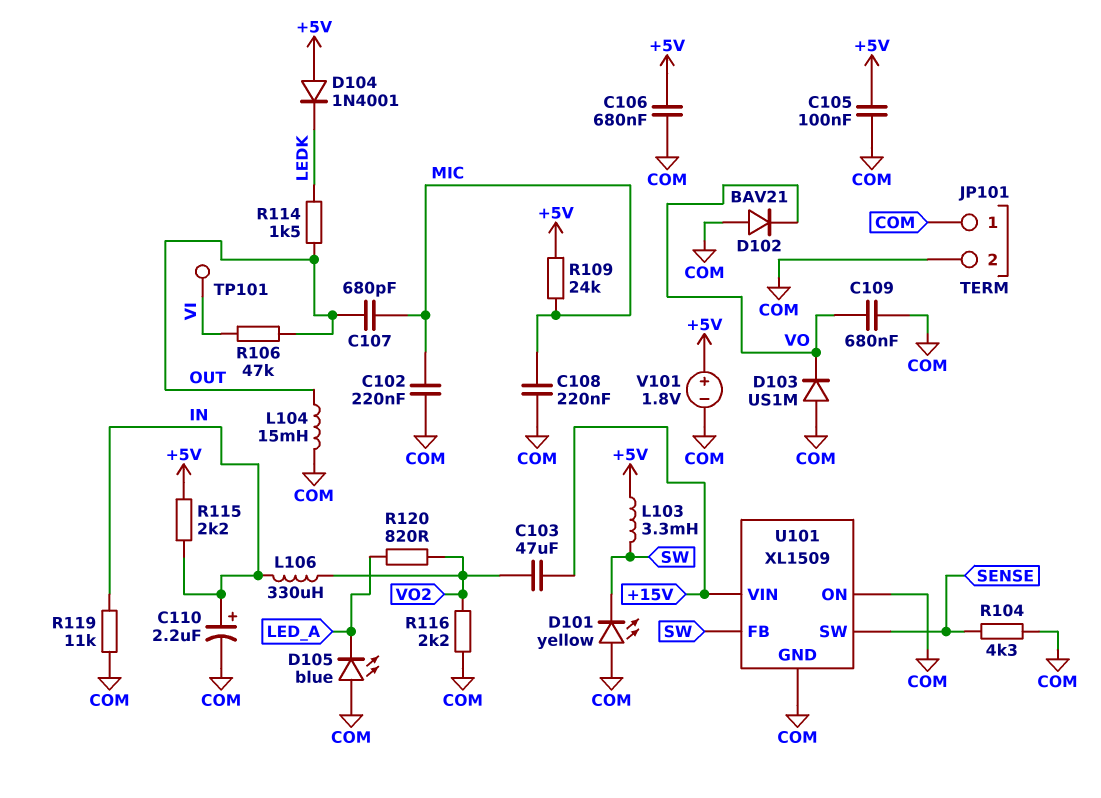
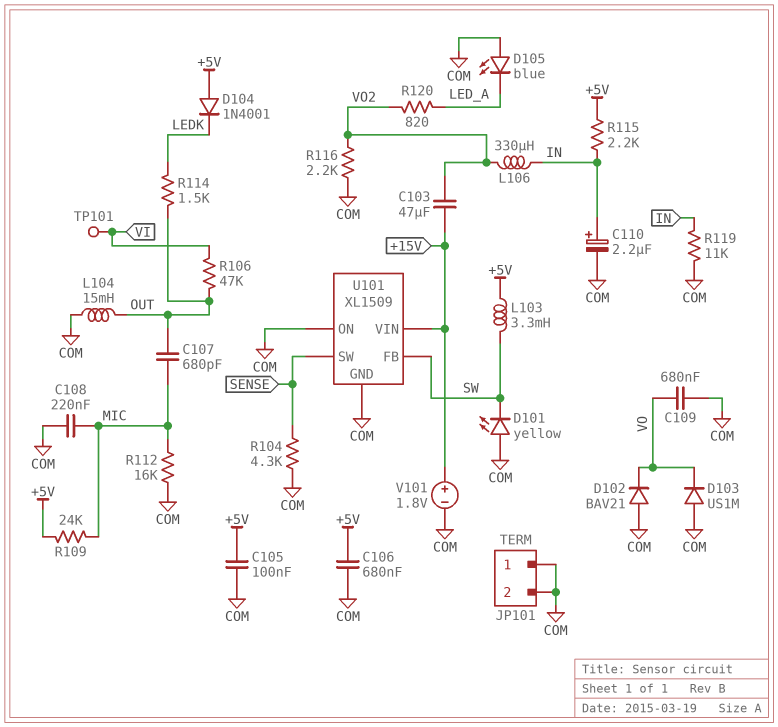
C102: 220nF (COM, MIC) -> none
R112: none -> 16k (COM, MIC)
V101: 1.8V (plus +5V, minus COM) -> 1.8V (plus +15V, minus COM)

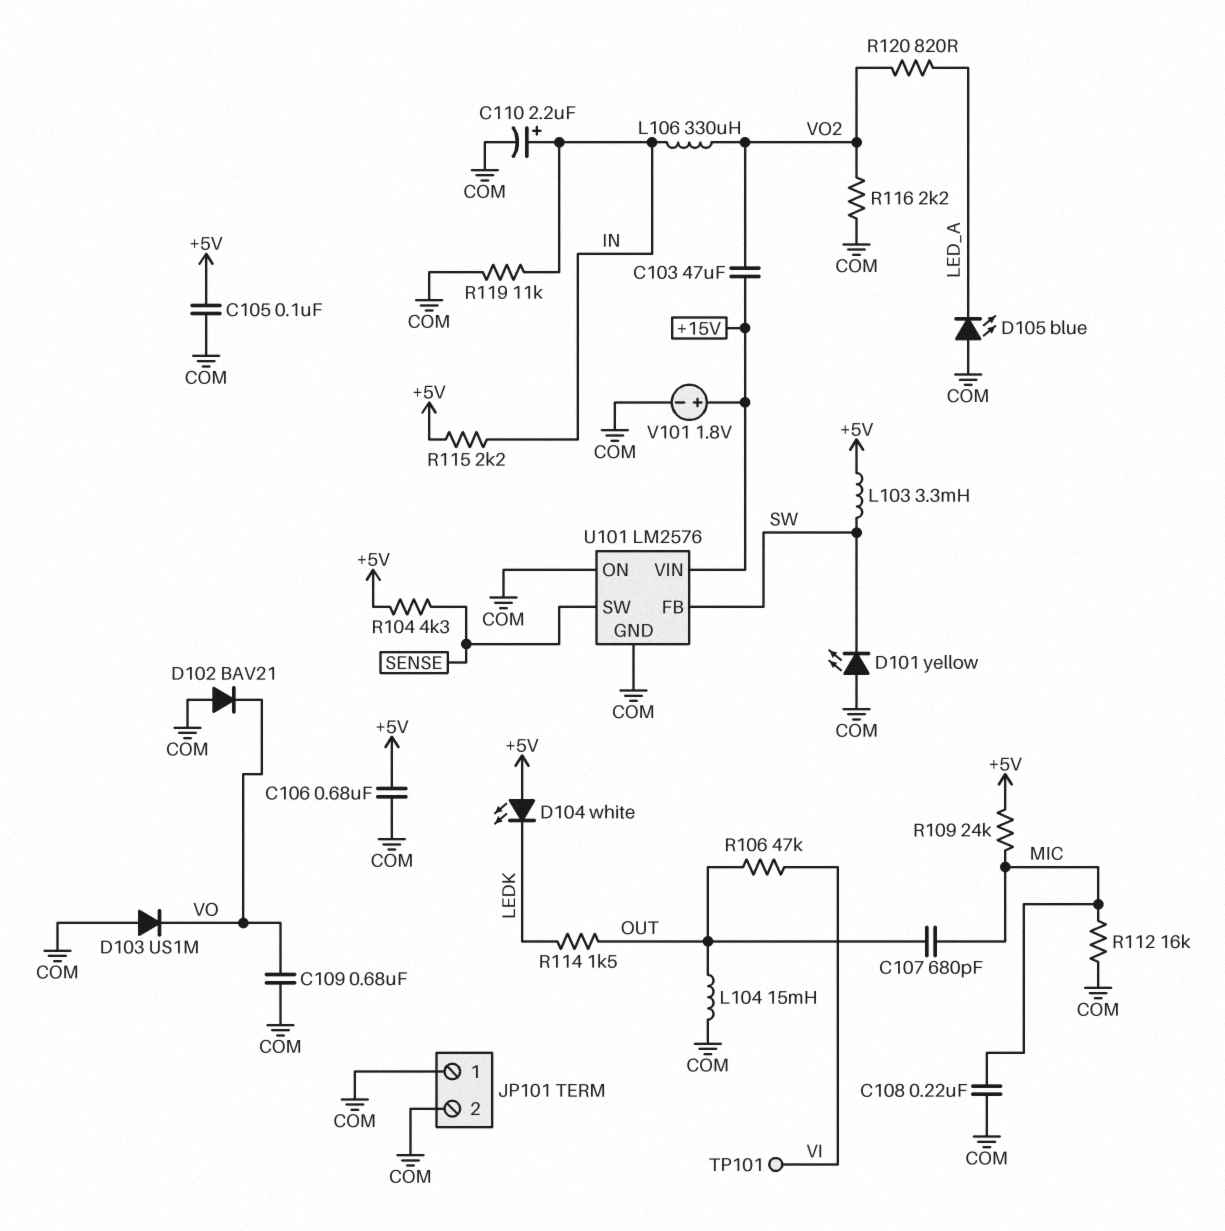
D104: diode 1N4001 (A +5V, K LEDK) -> LED white (A +5V, K LEDK)
R104: 4.3k (COM, SENSE) -> 4.3k (+5V, SENSE)
U101: XL1509 -> LM2576

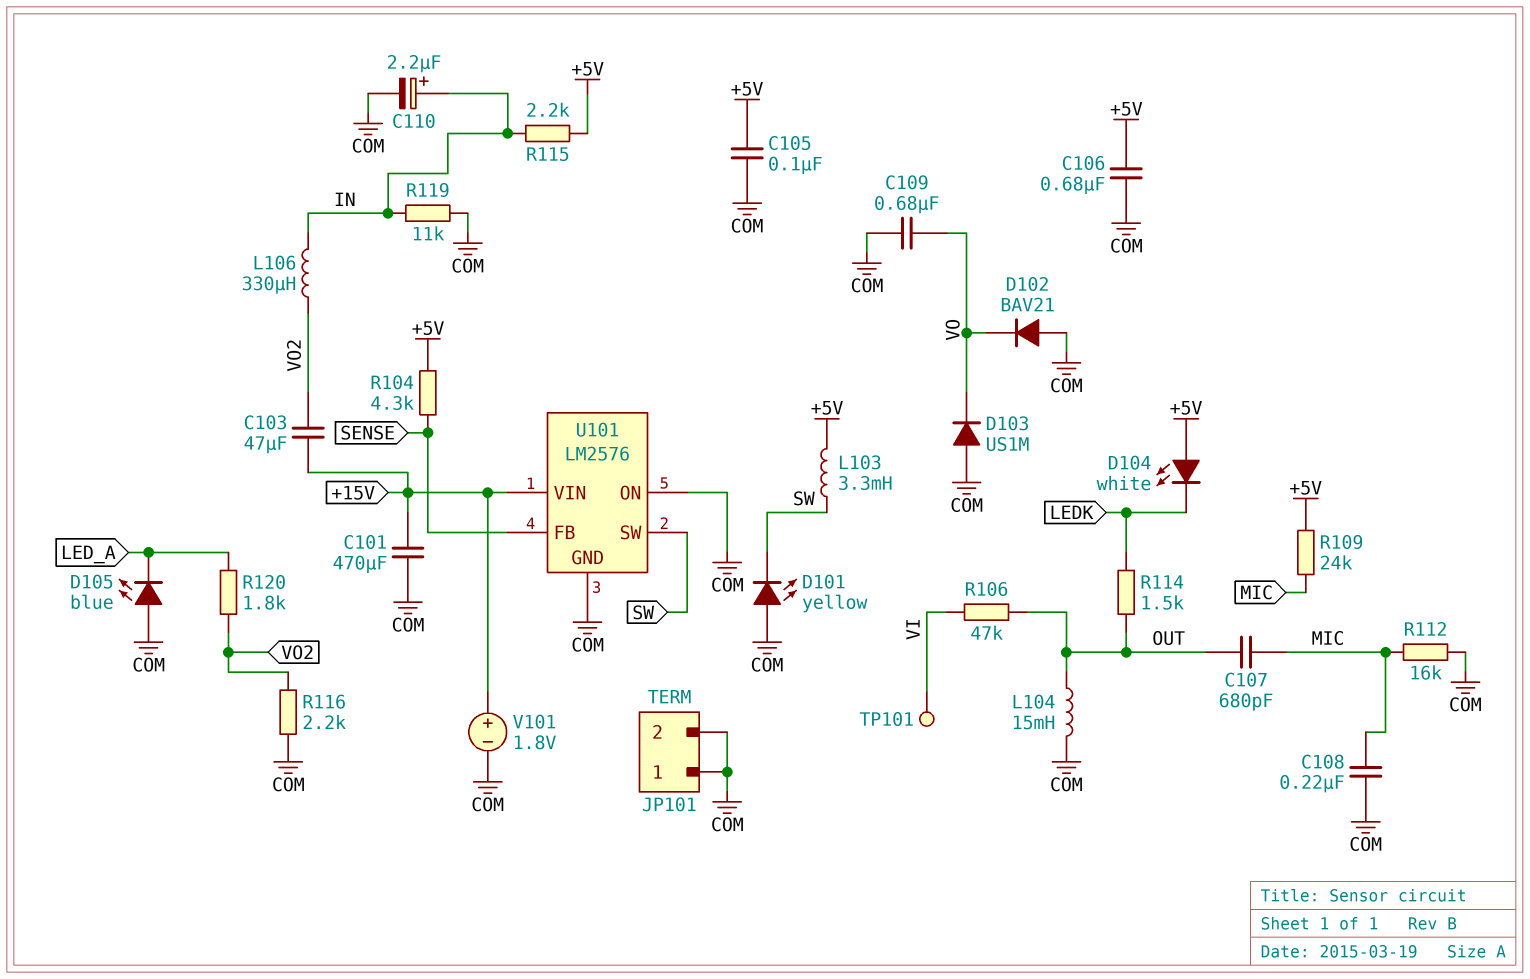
C101: none -> 470uF (+15V, COM)
R120: 820 (LED_A, VO2) -> 1.8k (LED_A, VO2)
U101 pin FB: SW -> SENSE
U101 pin SW: SENSE -> SW

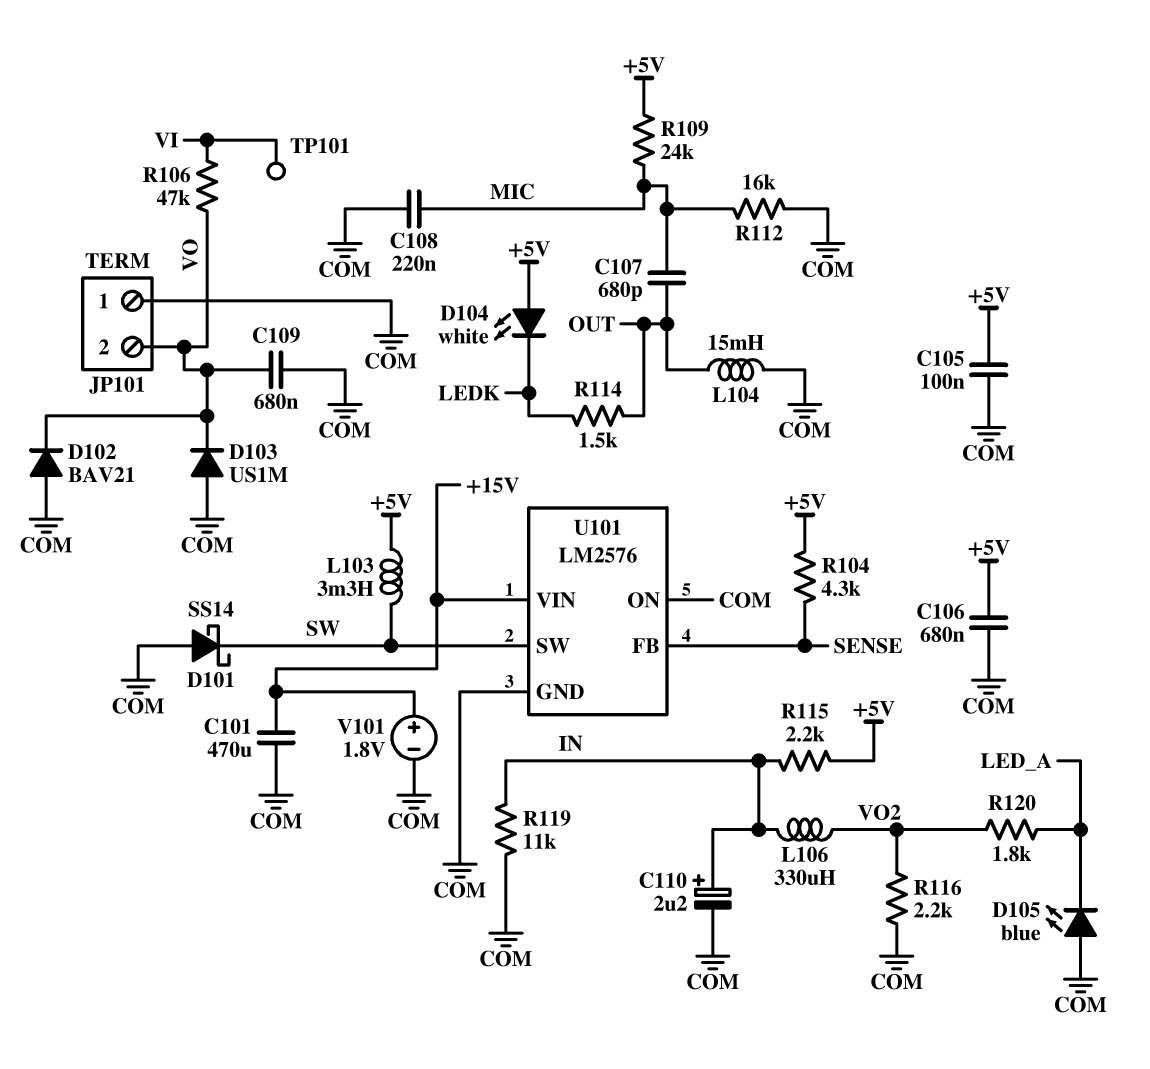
C103: 47uF (+15V, VO2) -> none
D101: LED yellow (A COM, K SW) -> schottky SS14 (A COM, K SW)
JP101 pin 2: COM -> VO
R106: 47k (OUT, VI) -> 47k (VI, VO)

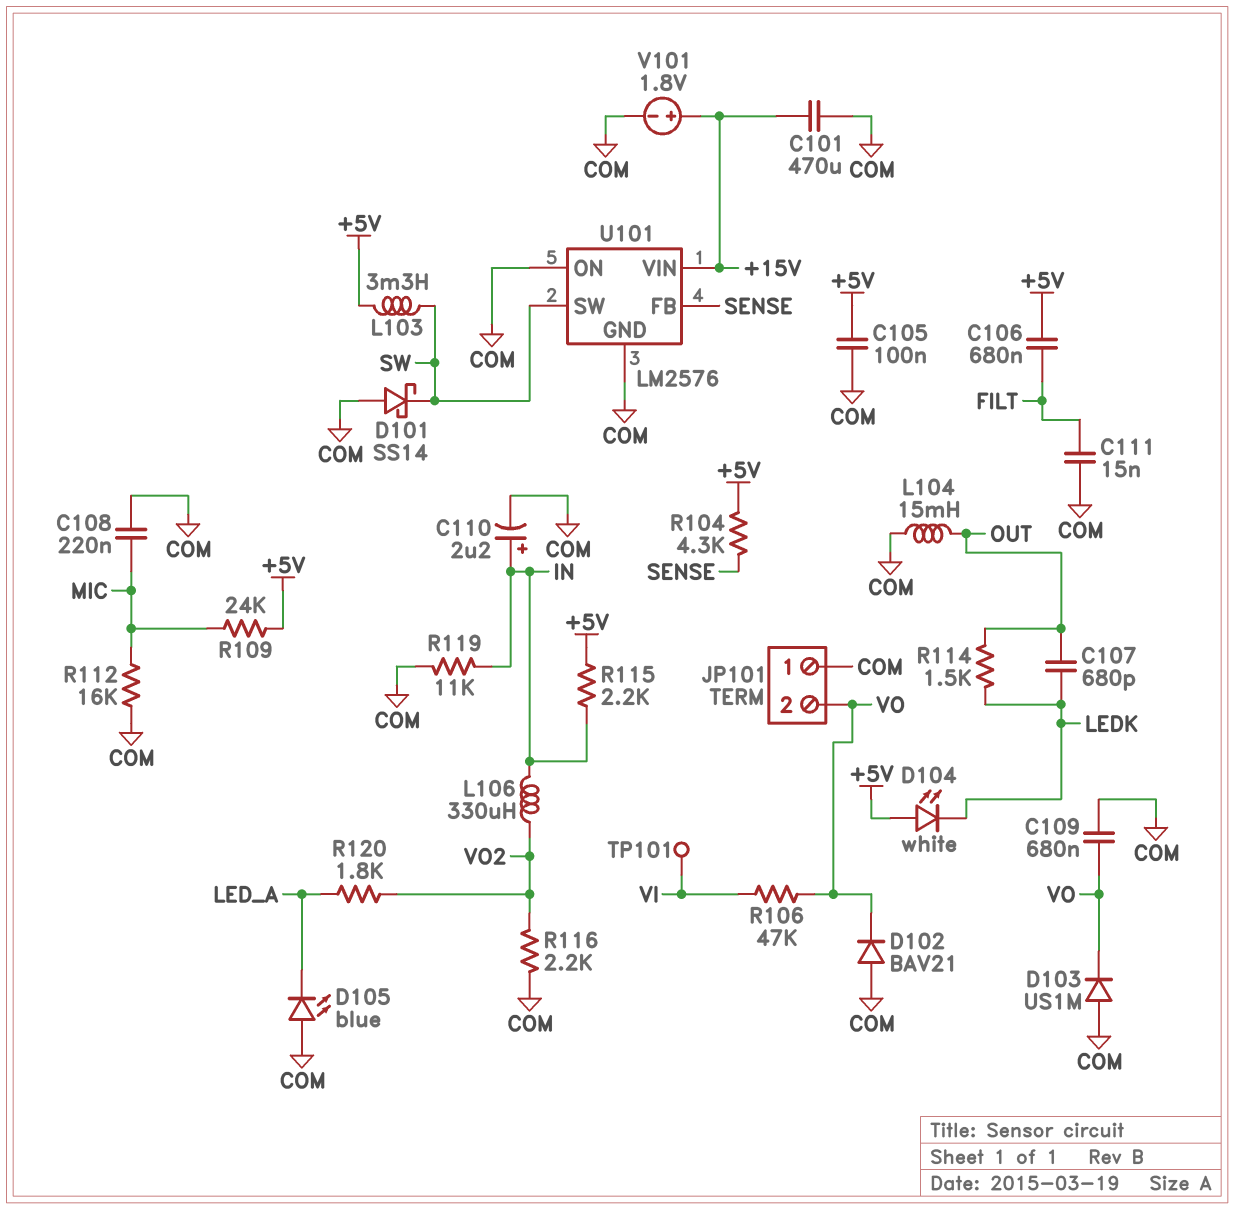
C106: 680nF (+5V, COM) -> 680nF (+5V, FILT)
C107: 680pF (MIC, OUT) -> 680pF (LEDK, OUT)
C111: none -> 15nF (COM, FILT)

